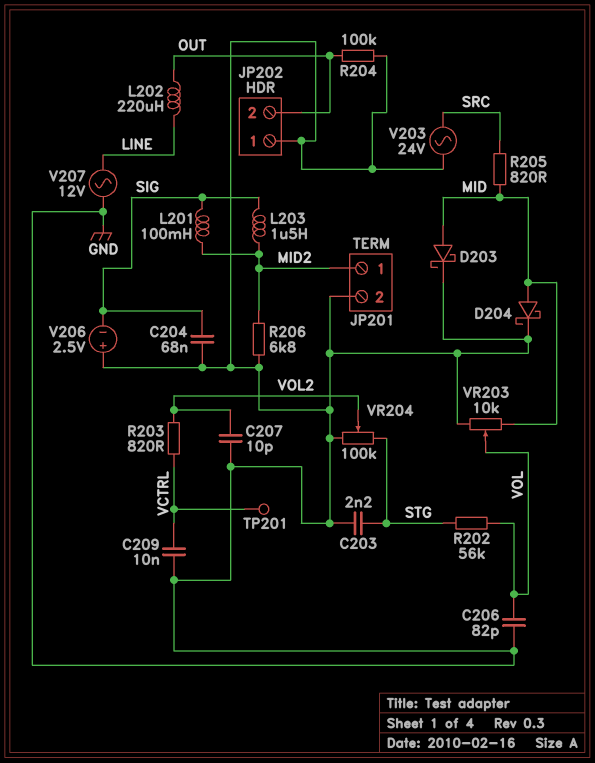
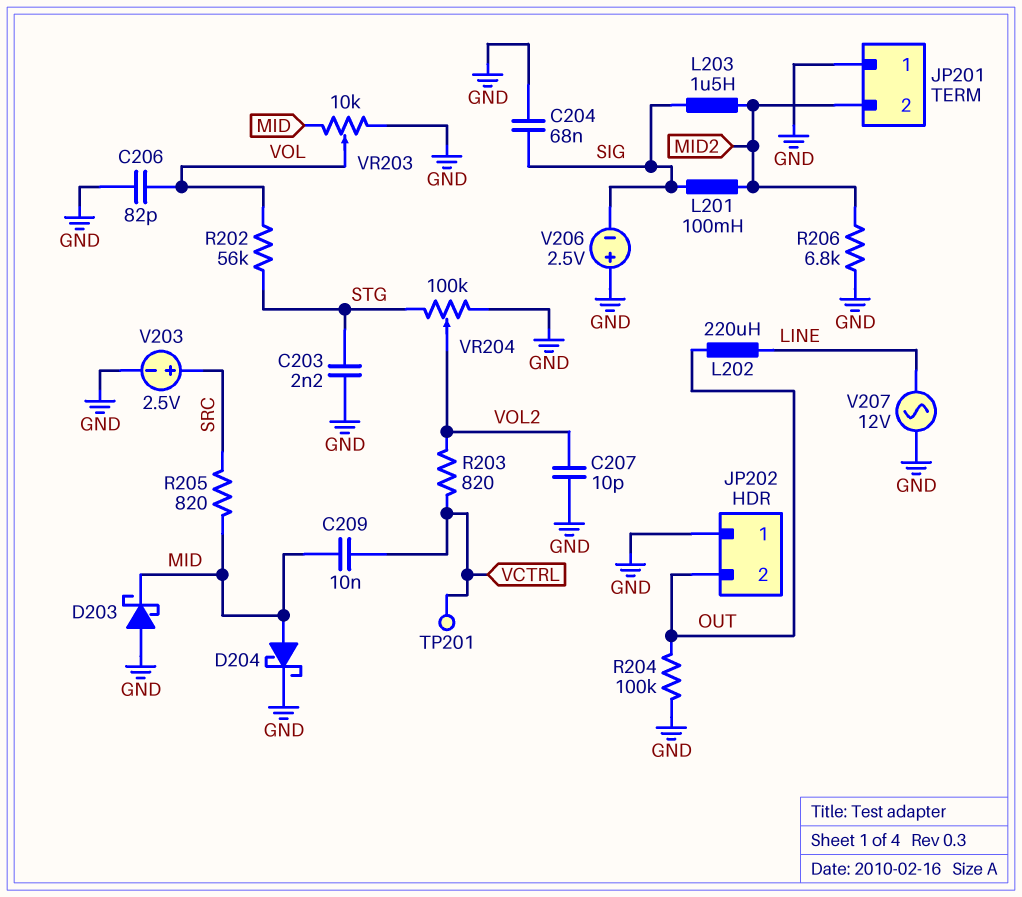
C209: 10nF (GND, VCTRL) -> 10nF (MID, VCTRL)
D203: schottky (A MID, K GND) -> schottky (A GND, K MID)
JP201 pin 1: MID2 -> GND
JP201 pin 2: GND -> MID2
V203: AC 24V (GND, SRC) -> 2.5V (plus SRC, minus GND)

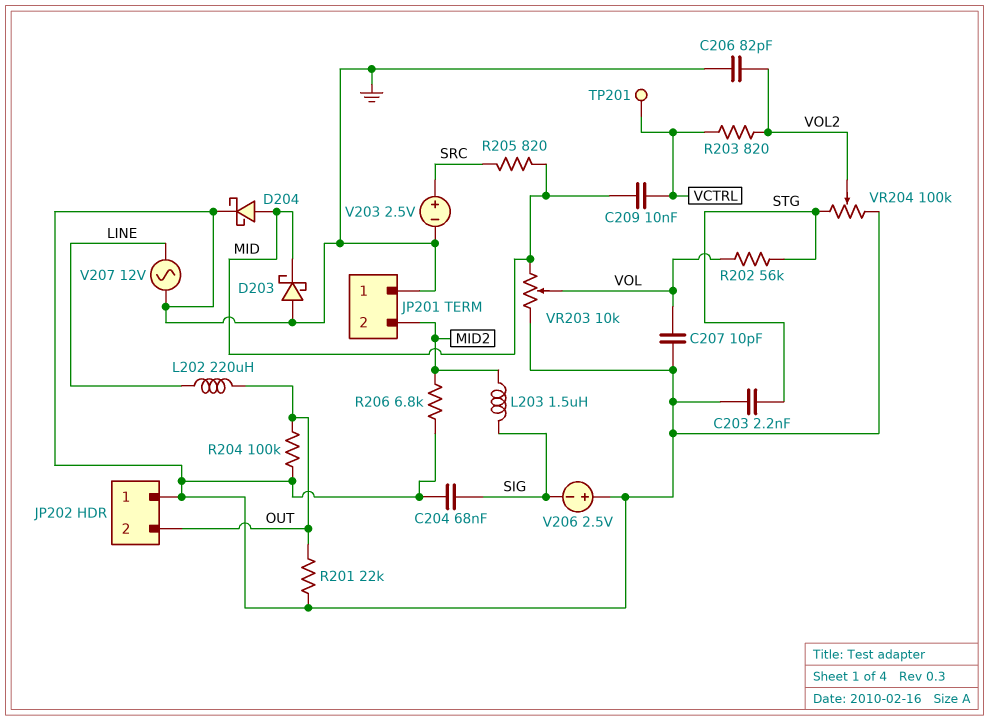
C206: 82pF (GND, VOL) -> 82pF (GND, VOL2)
C207: 10pF (GND, VOL2) -> 10pF (GND, VOL)
L201: 100mH (MID2, SIG) -> none
R201: none -> 22k (GND, OUT)

